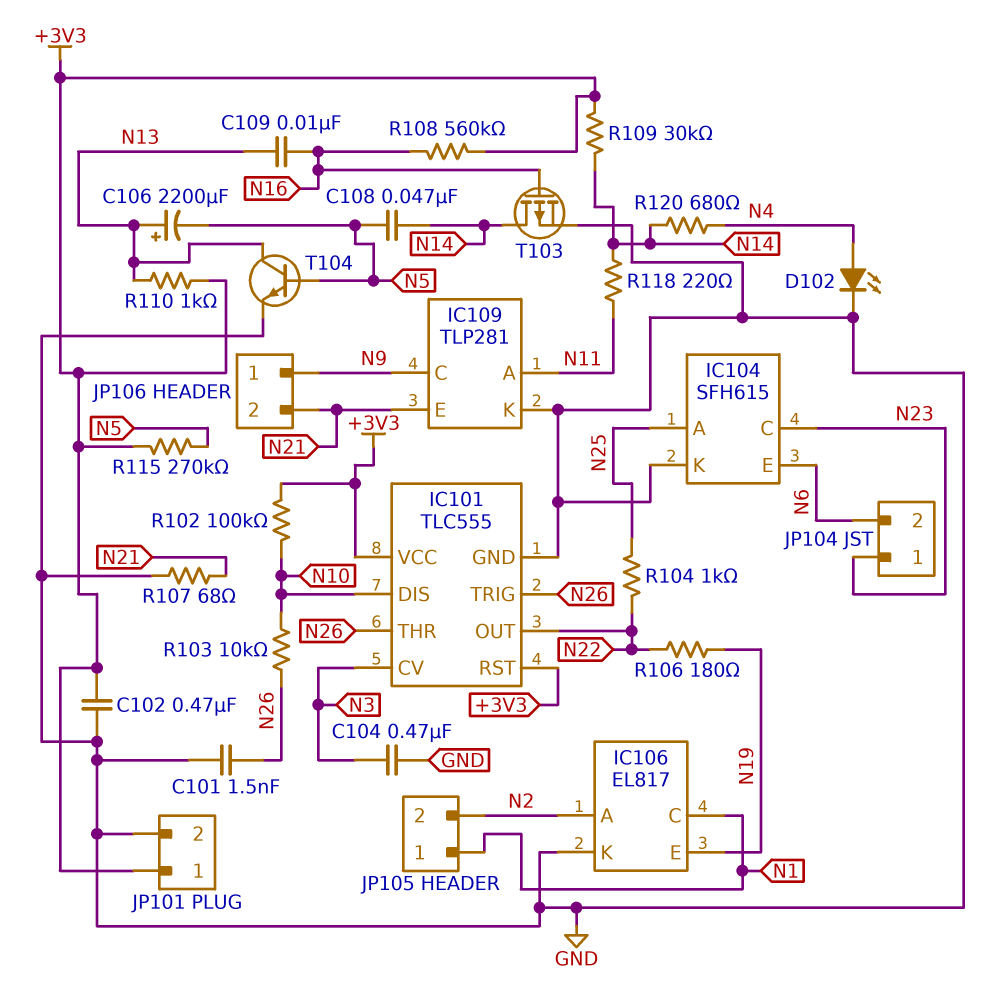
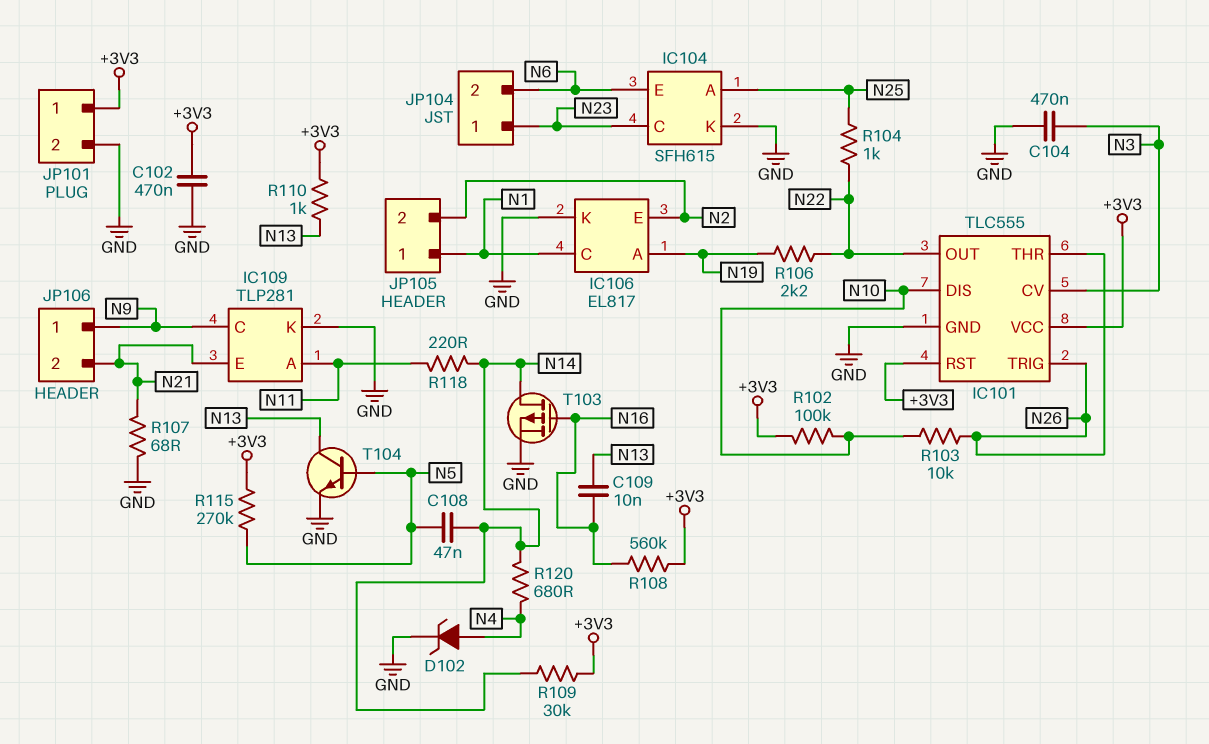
C101: 1.5nF (GND, N26) -> none
C106: 2200uF (plus N13, minus N5) -> none
D102: LED (A N4, K GND) -> zener (A N4, K GND)
IC106 pin A: N2 -> N19
IC106 pin E: N19 -> N2
R106: 180 (N19, N22) -> 2.2k (N19, N22)

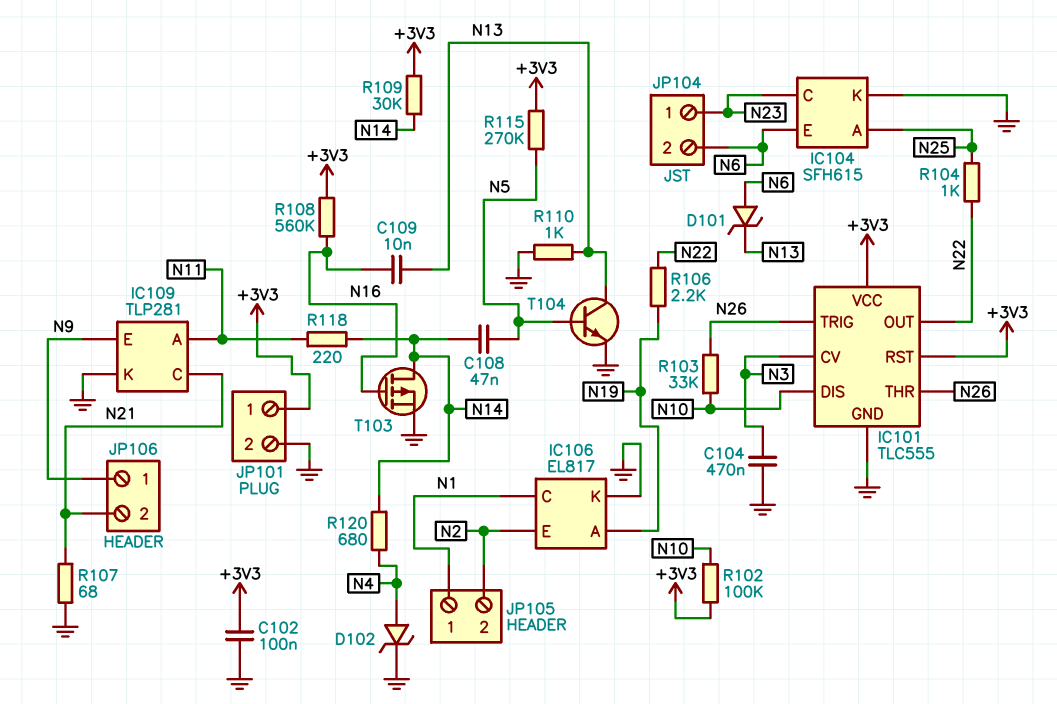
C102: 470nF (+3V3, GND) -> 100nF (+3V3, GND)
D101: none -> zener (A N6, K N13)
IC109 pin C: N9 -> N21
IC109 pin E: N21 -> N9
R103: 10k (N10, N26) -> 33k (N10, N26)
R110: 1k (+3V3, N13) -> 1k (GND, N13)

